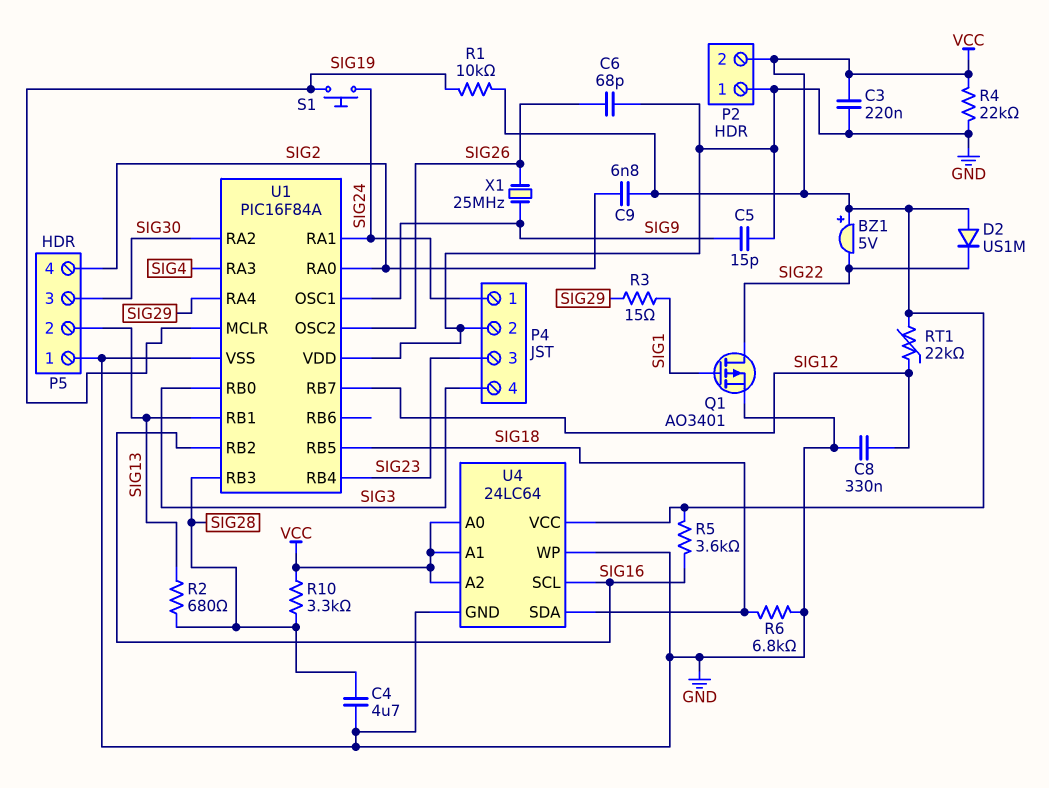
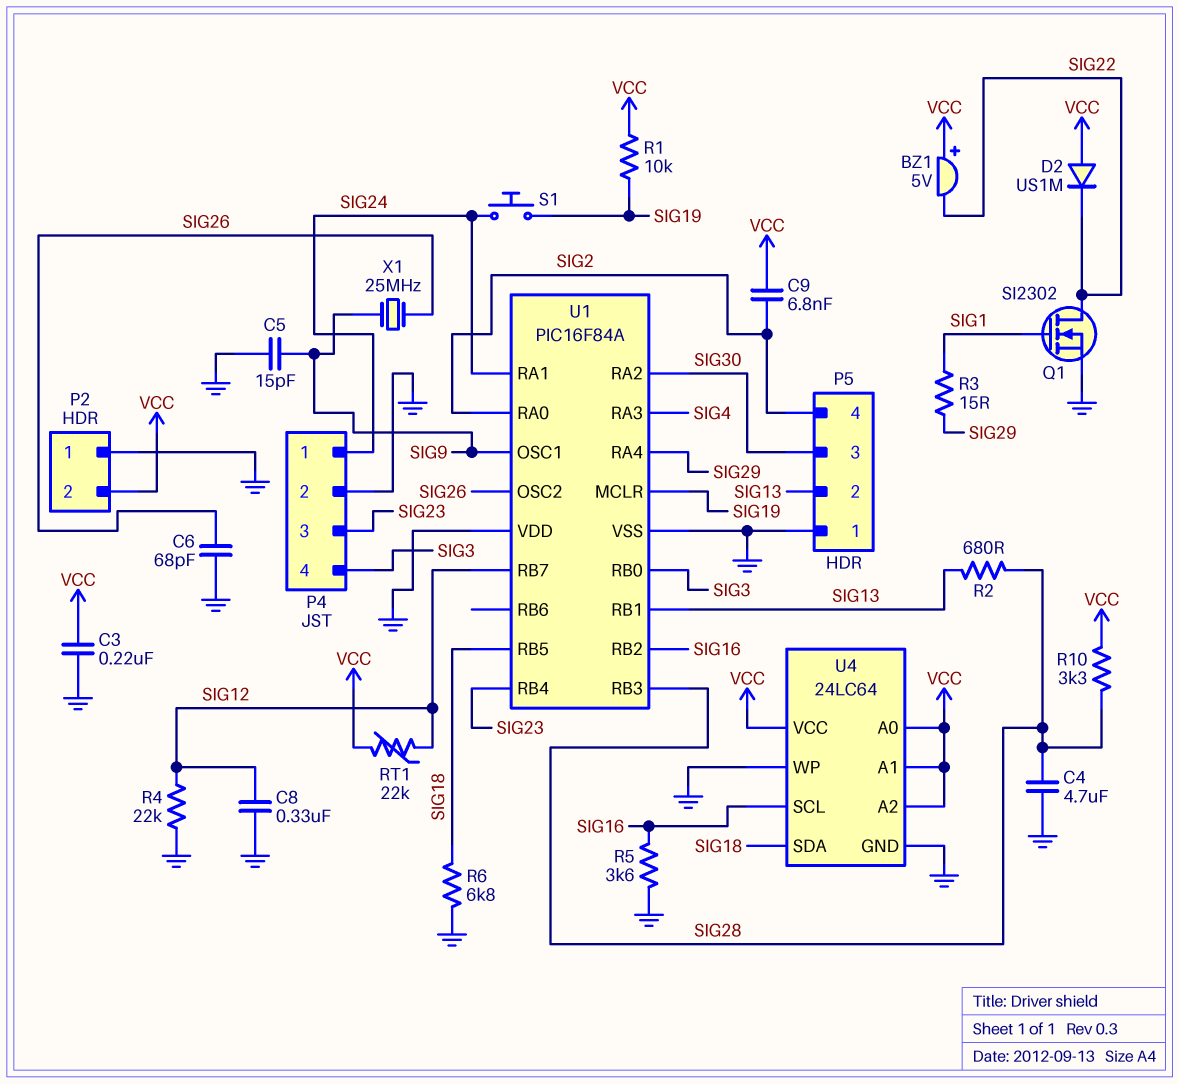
Q1: PMOS AO3401 (G SIG1, D SIG22, S GND) -> NMOS SI2302 (G SIG1, D SIG22, S GND)
R4: 22k (GND, VCC) -> 22k (GND, SIG12)
R5: 3.6k (SIG16, VCC) -> 3.6k (GND, SIG16)

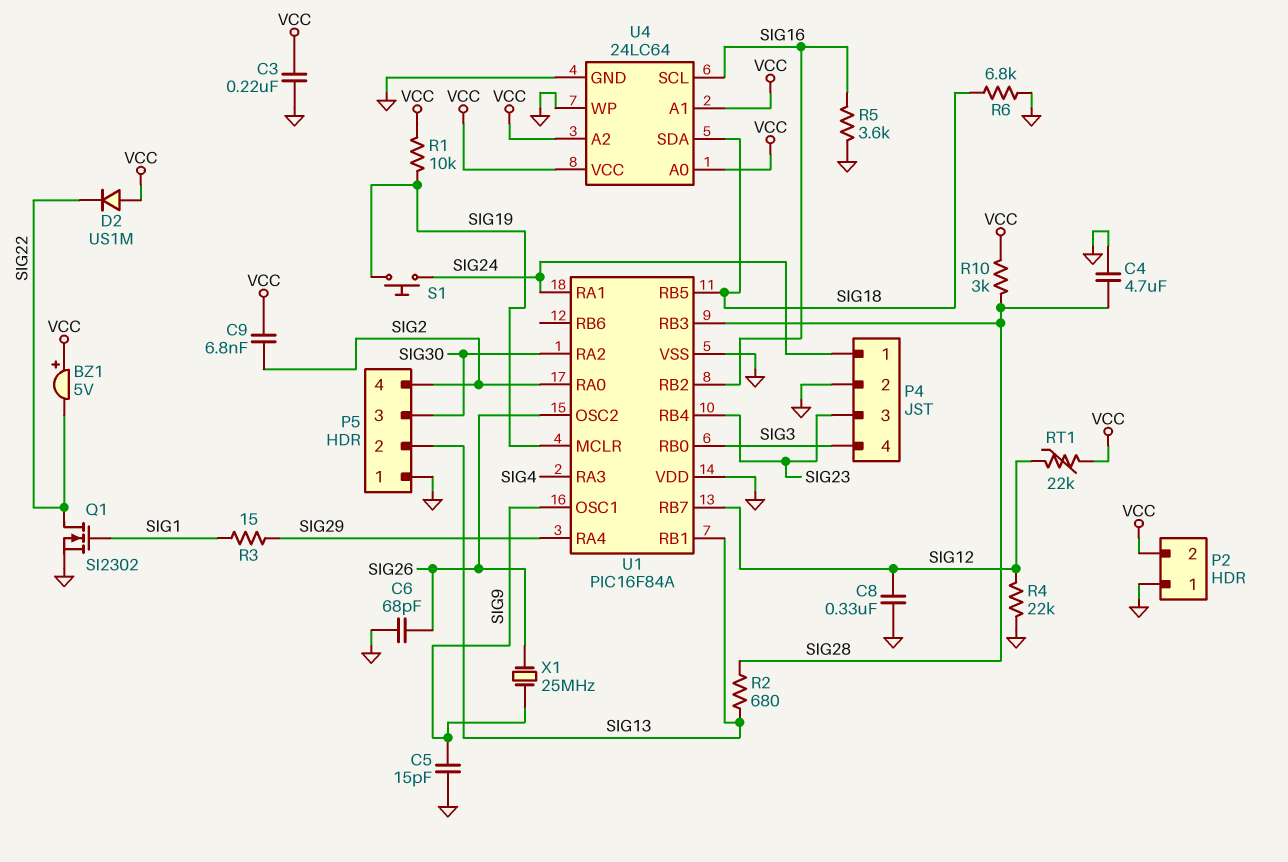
R10: 3.3k (SIG28, VCC) -> 3k (SIG28, VCC)

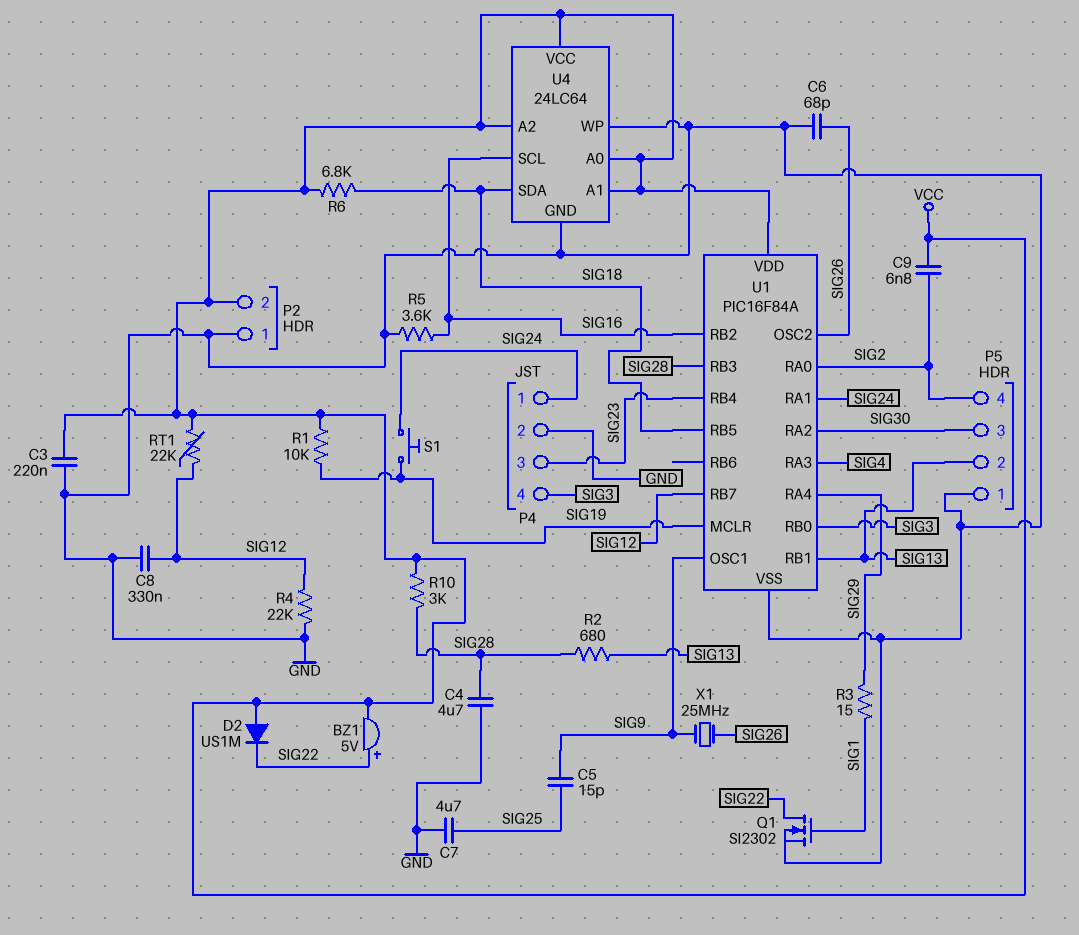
BZ1: buzzer 5V (plus VCC, minus SIG22) -> buzzer 5V (plus SIG22, minus VCC)
C5: 15pF (GND, SIG9) -> 15pF (SIG9, SIG25)
C7: none -> 4.7uF (GND, SIG25)
R6: 6.8k (GND, SIG18) -> 6.8k (SIG18, VCC)
U1 pin VDD: GND -> VCC

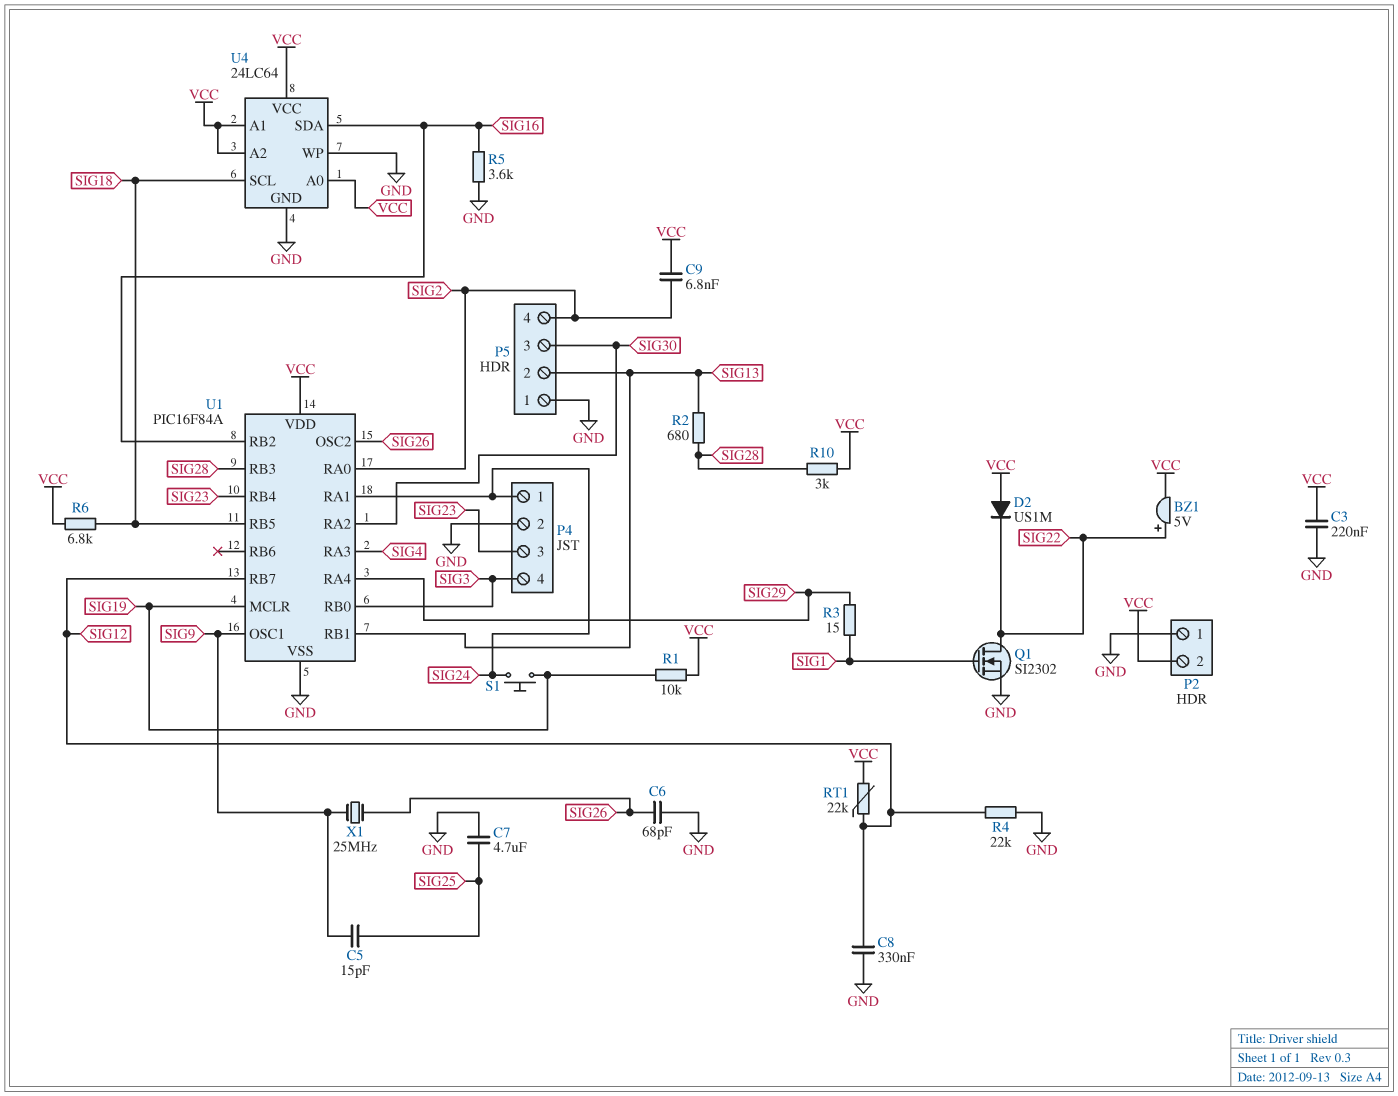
C4: 4.7uF (GND, SIG28) -> none
U4 pin SCL: SIG16 -> SIG18
U4 pin SDA: SIG18 -> SIG16

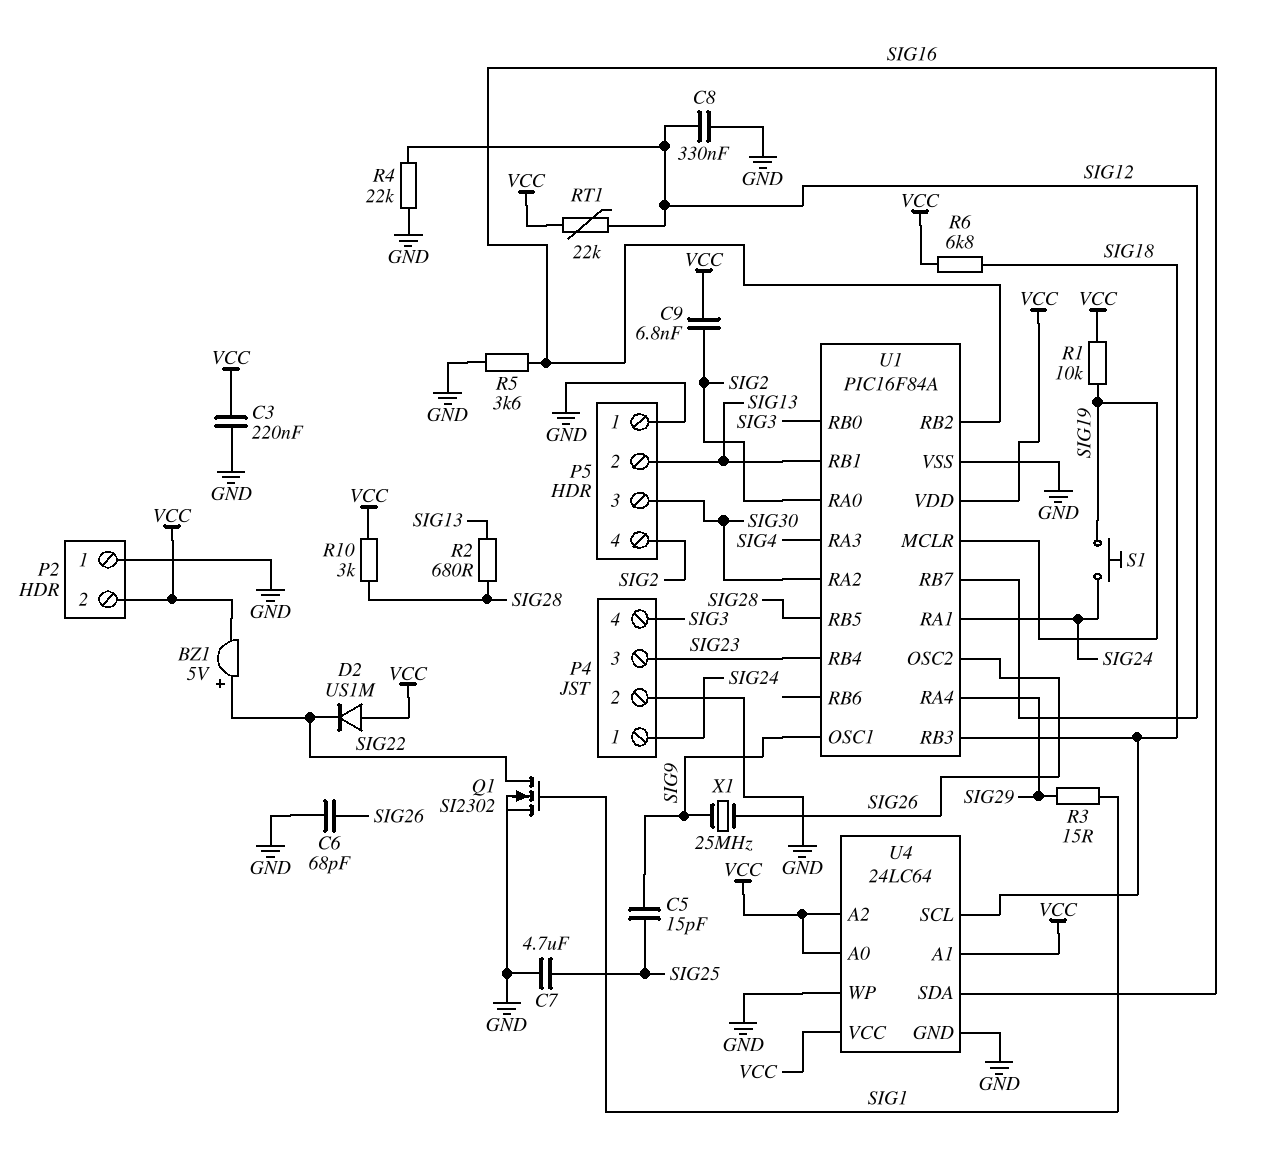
U1 pin RB3: SIG28 -> SIG18
U1 pin RB5: SIG18 -> SIG28

